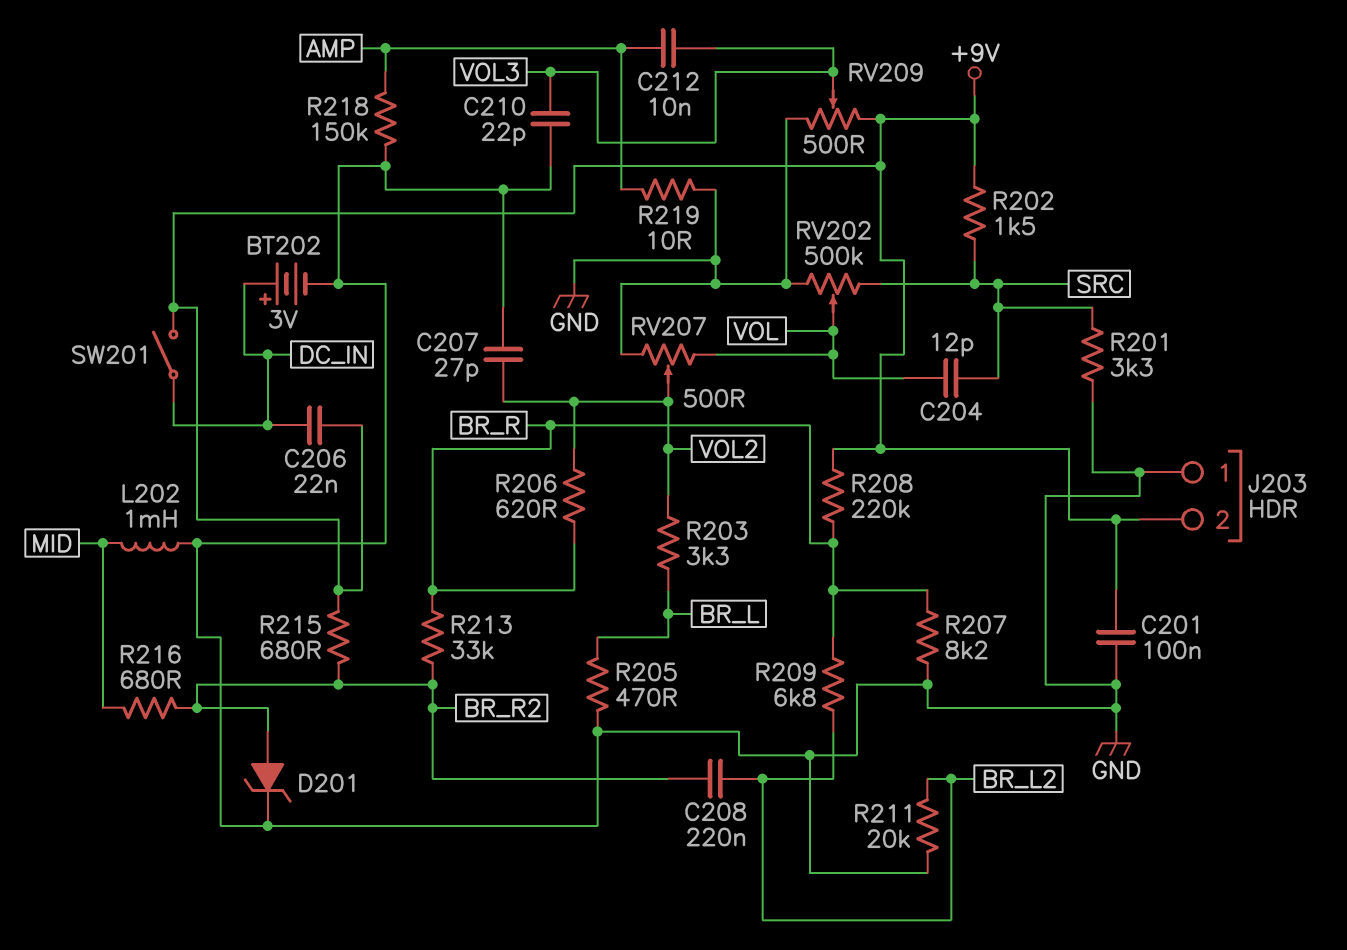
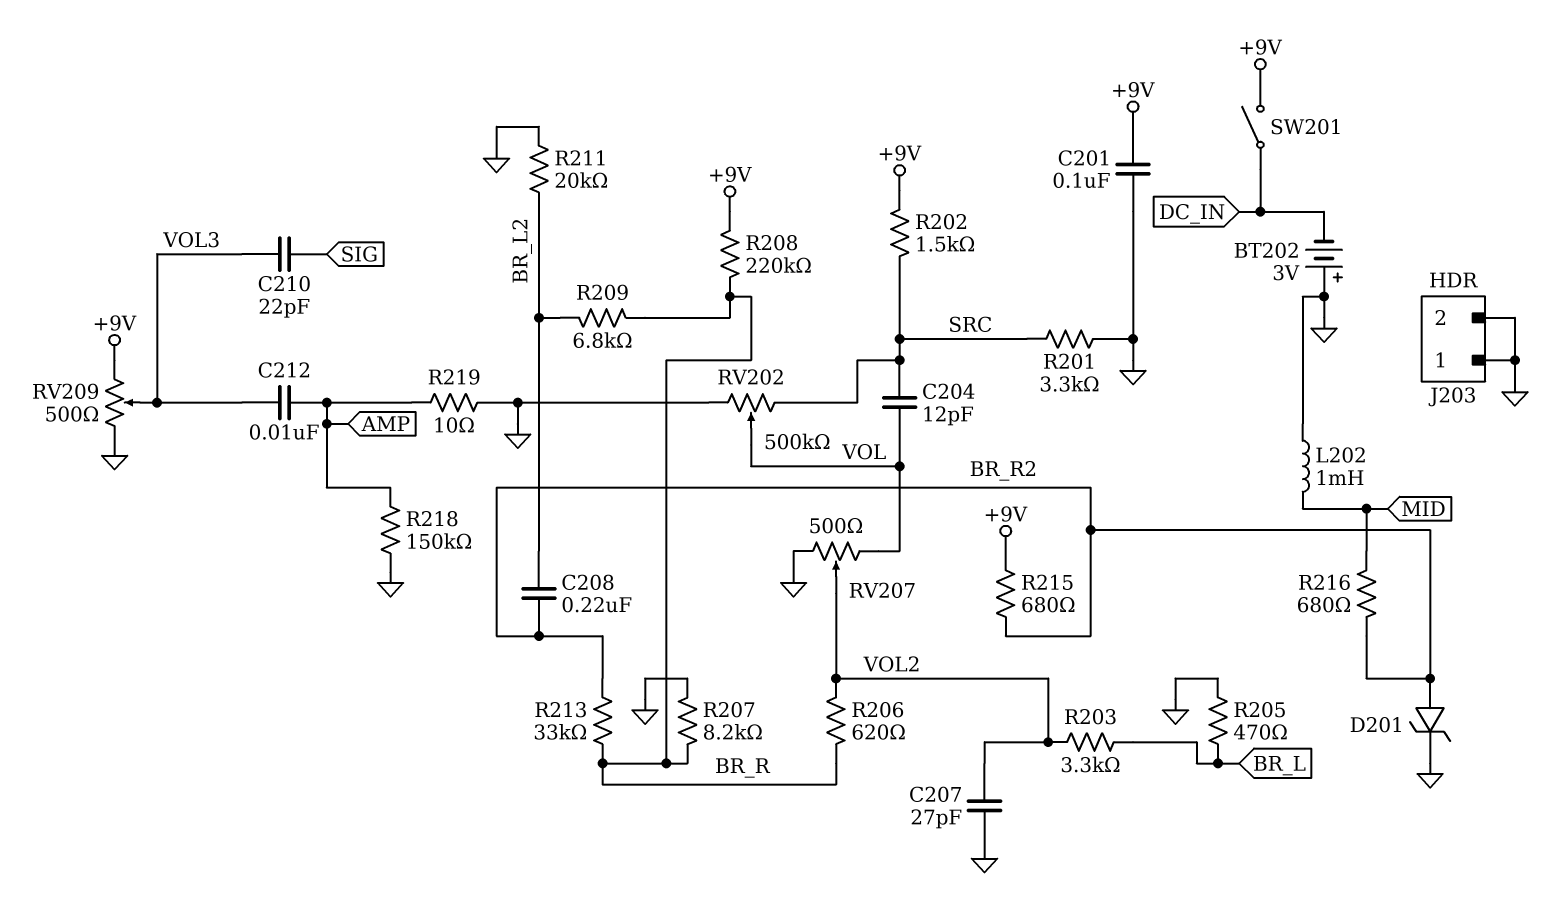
BT202: 3V (plus DC_IN, minus GND) -> 3V (plus GND, minus DC_IN)
C206: 22nF (+9V, DC_IN) -> none
C210: 22pF (GND, VOL3) -> 22pF (SIG, VOL3)
J203 pin 2: +9V -> GND

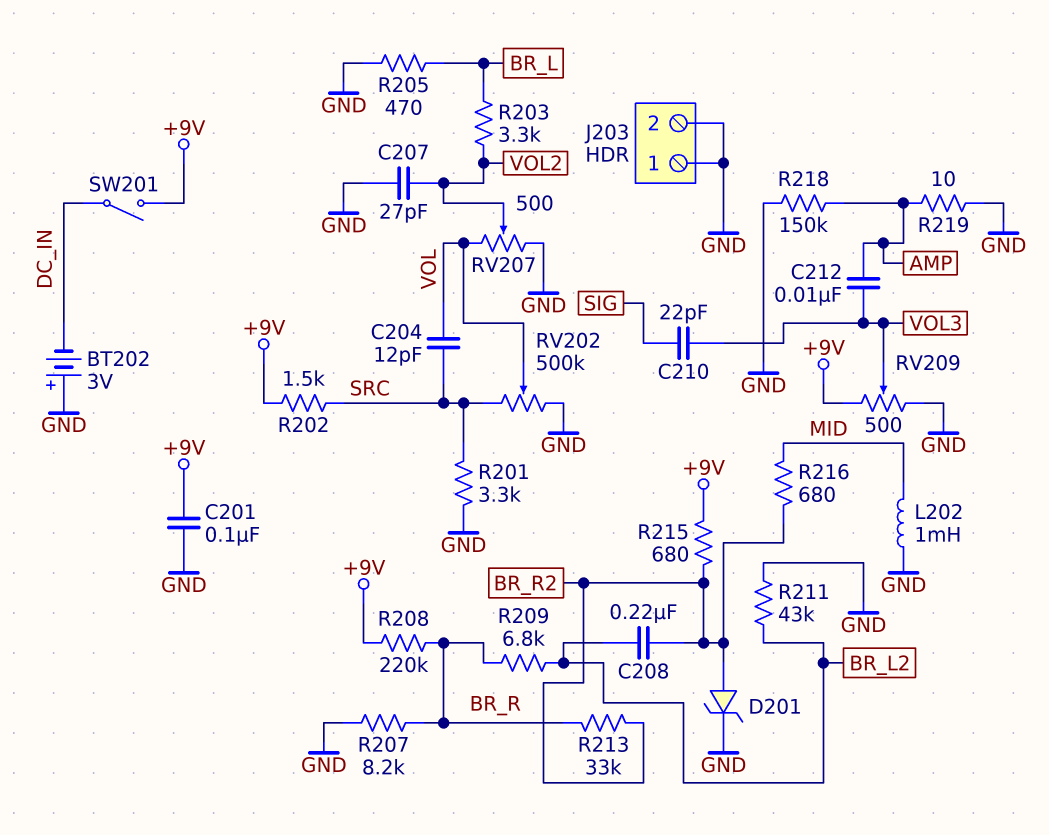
R206: 620 (BR_R, VOL2) -> none
R211: 20k (BR_L2, GND) -> 43k (BR_L2, GND)

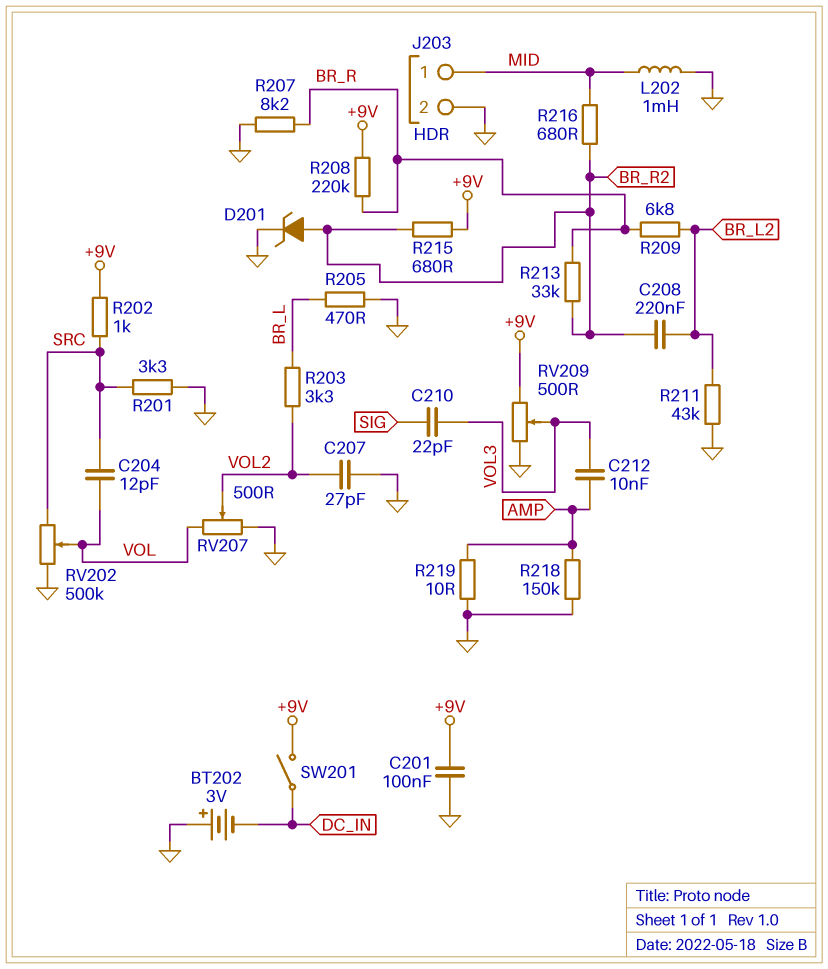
J203 pin 1: GND -> MID
R202: 1.5k (+9V, SRC) -> 1k (+9V, SRC)

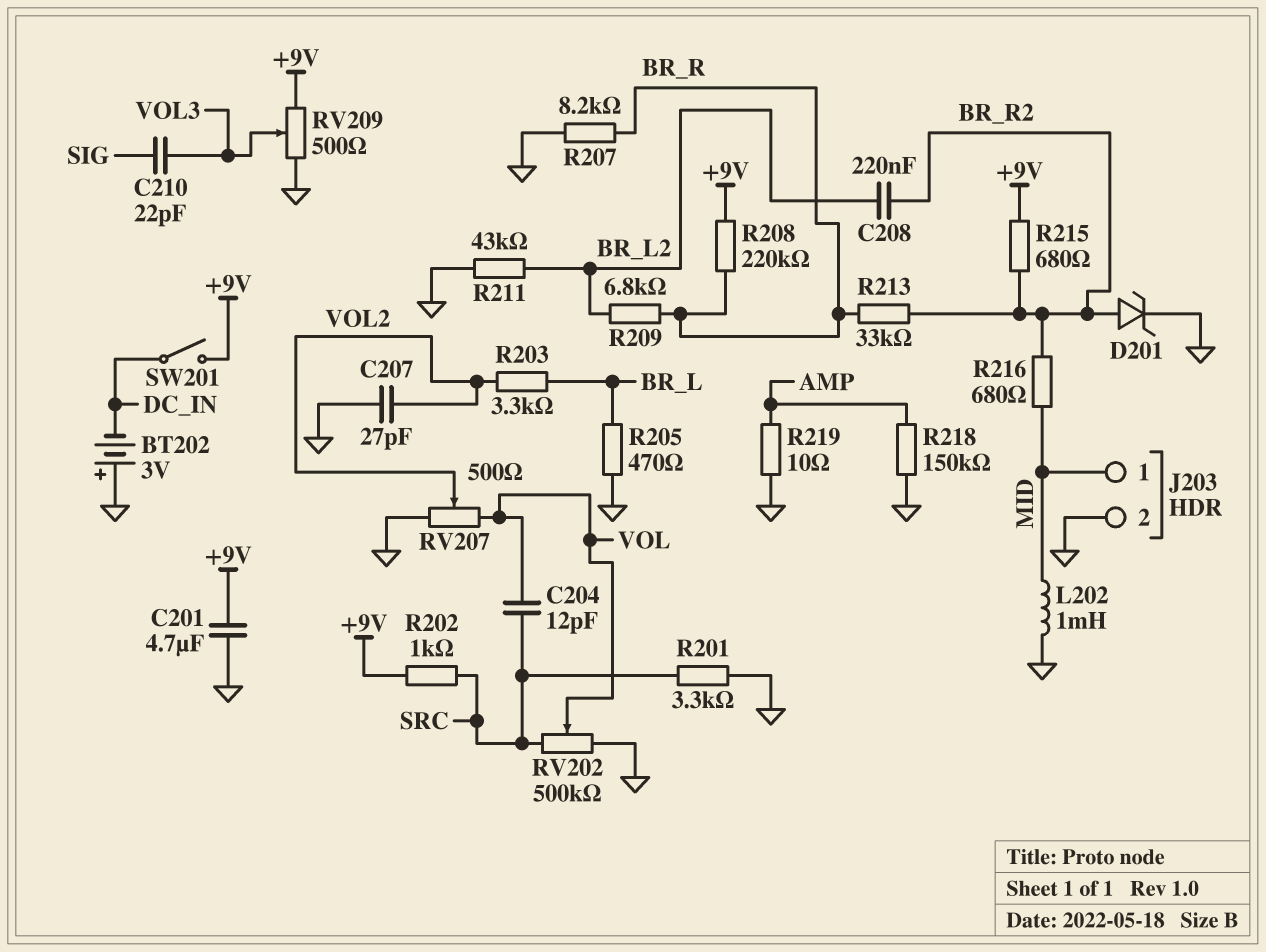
C201: 100nF (+9V, GND) -> 4.7uF (+9V, GND)
C212: 10nF (AMP, VOL3) -> none

